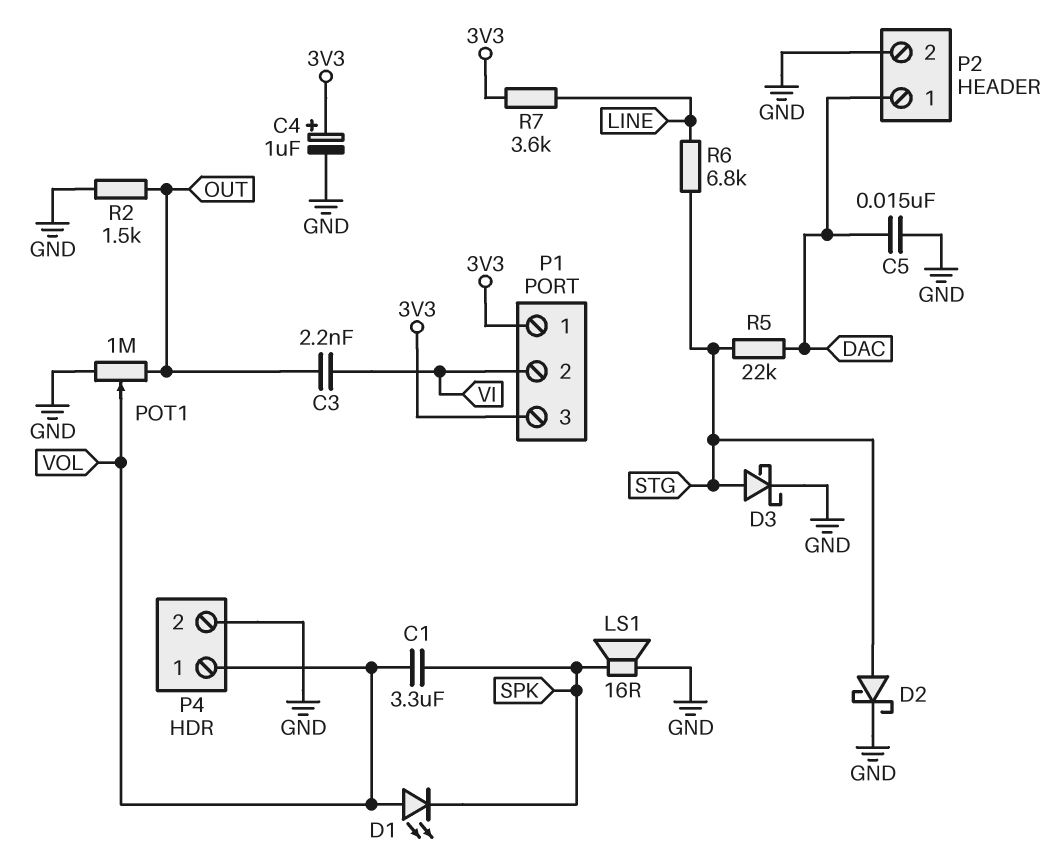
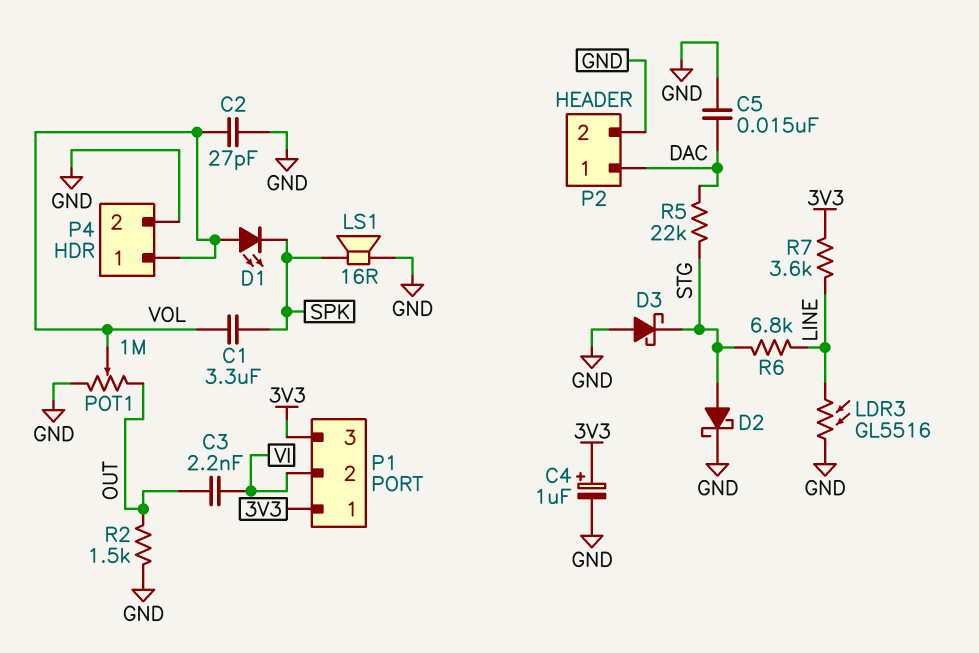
C2: none -> 27pF (GND, VOL)
D3: schottky (A STG, K GND) -> schottky (A GND, K STG)
LDR3: none -> GL5516 (GND, LINE)

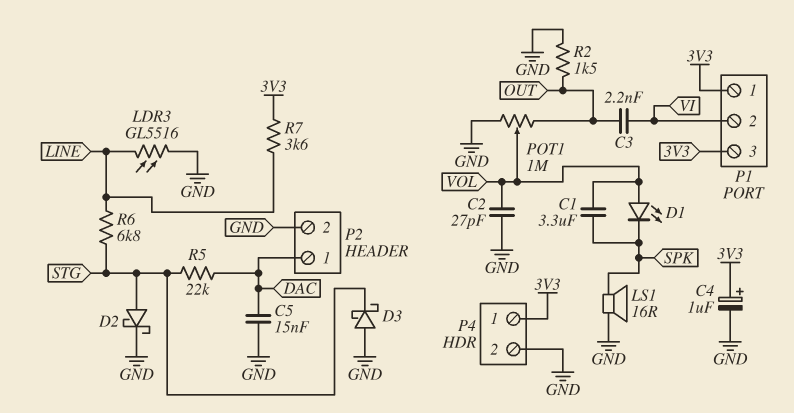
P4 pin 1: VOL -> 3V3

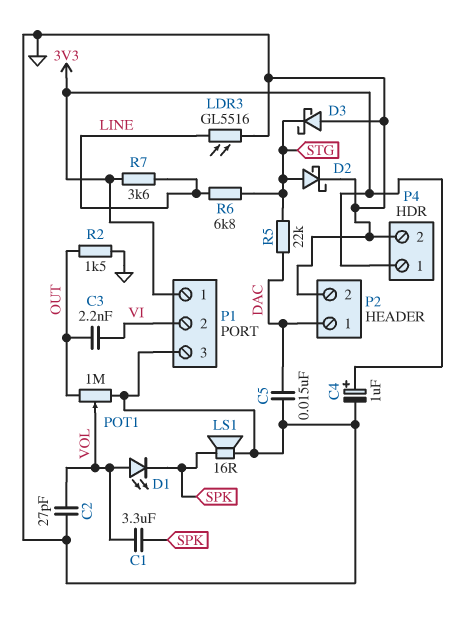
P1 pin 3: 3V3 -> GND

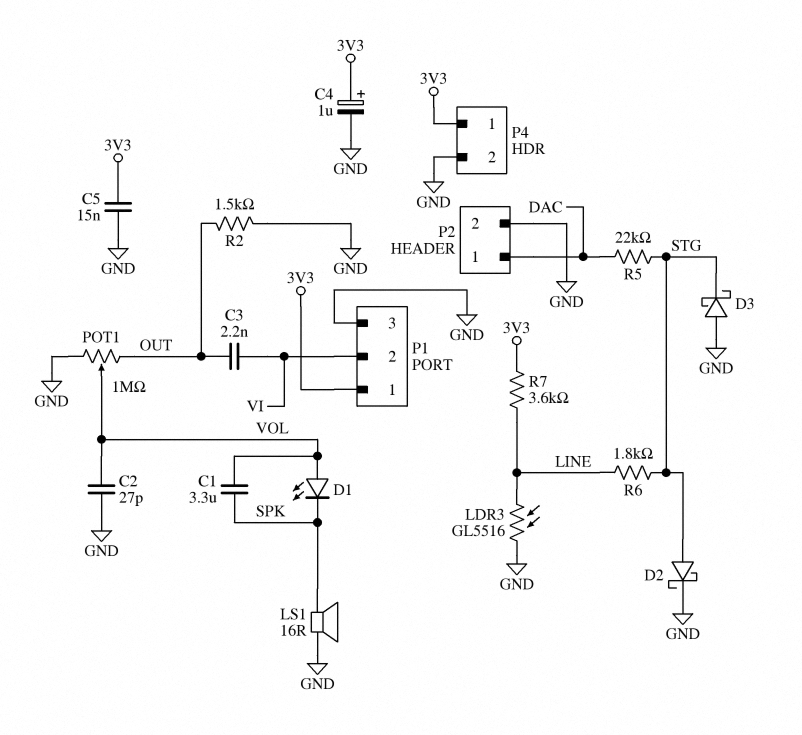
C5: 15nF (DAC, GND) -> 15nF (3V3, GND)
R6: 6.8k (LINE, STG) -> 1.8k (LINE, STG)

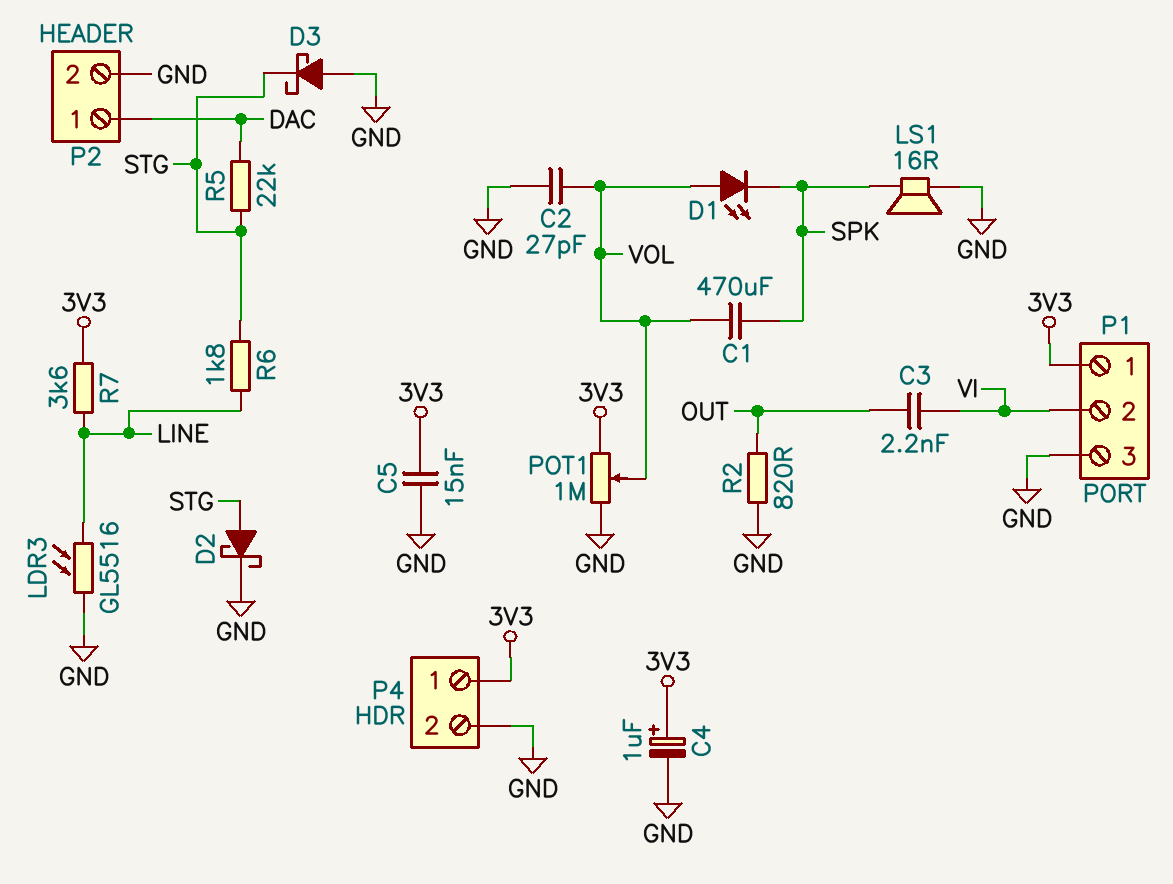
C1: 3.3uF (SPK, VOL) -> 470uF (SPK, VOL)
POT1: 1M (GND, OUT, wiper VOL) -> 1M (3V3, GND, wiper VOL)
R2: 1.5k (GND, OUT) -> 820 (GND, OUT)

